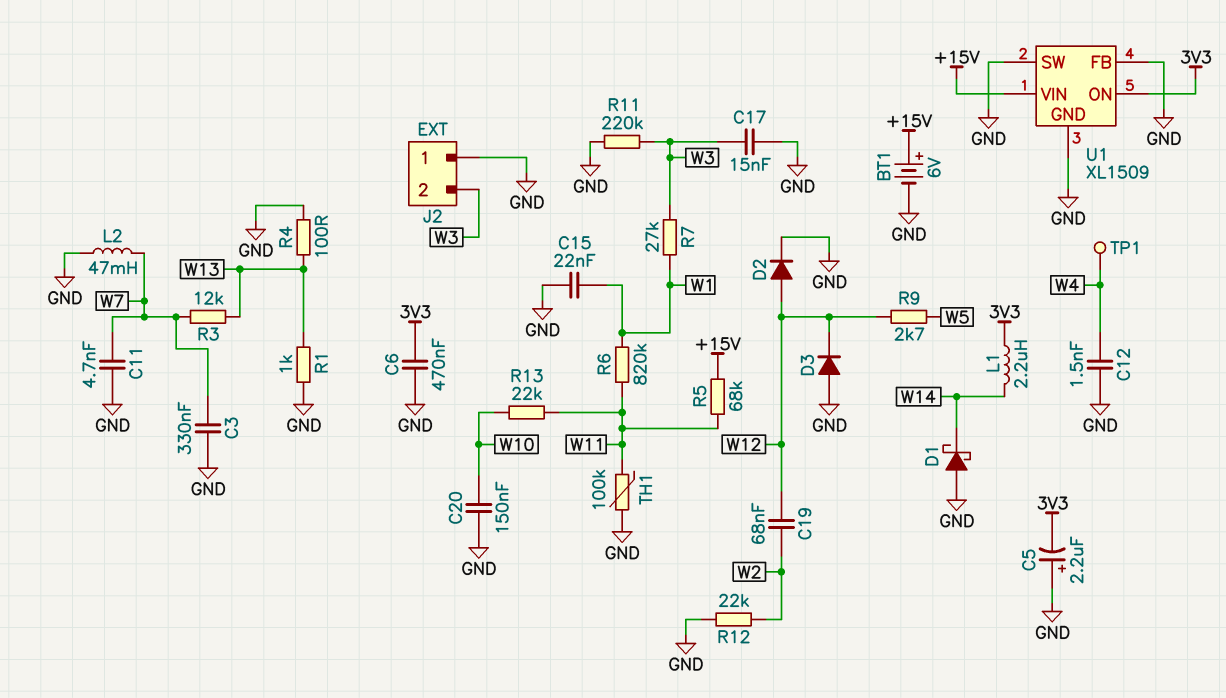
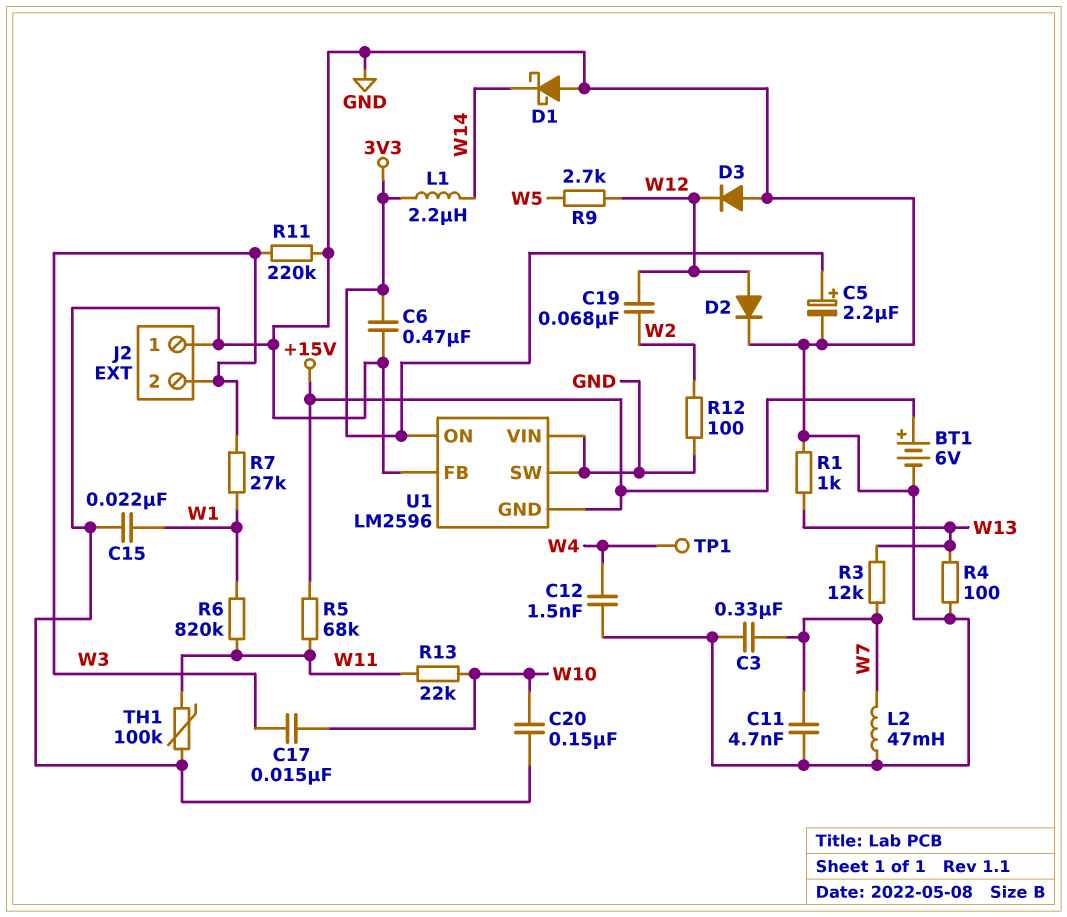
C5: 2.2uF (plus GND, minus 3V3) -> 2.2uF (plus 3V3, minus GND)
C17: 15nF (GND, W3) -> 15nF (W3, W10)
R12: 22k (GND, W2) -> 100 (GND, W2)
U1: XL1509 -> LM2596
U1 pin GND: GND -> +15V
U1 pin VIN: +15V -> GND

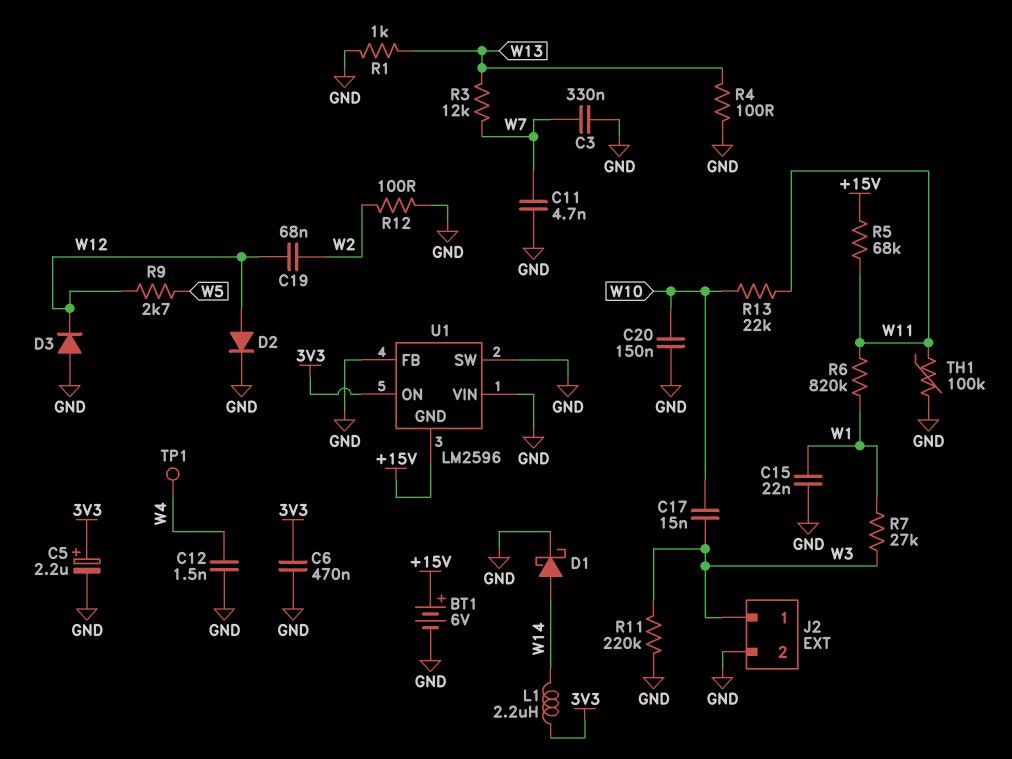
D1: schottky (A GND, K W14) -> schottky (A W14, K GND)
J2 pin 1: GND -> W3
J2 pin 2: W3 -> GND
L2: 47mH (GND, W7) -> none

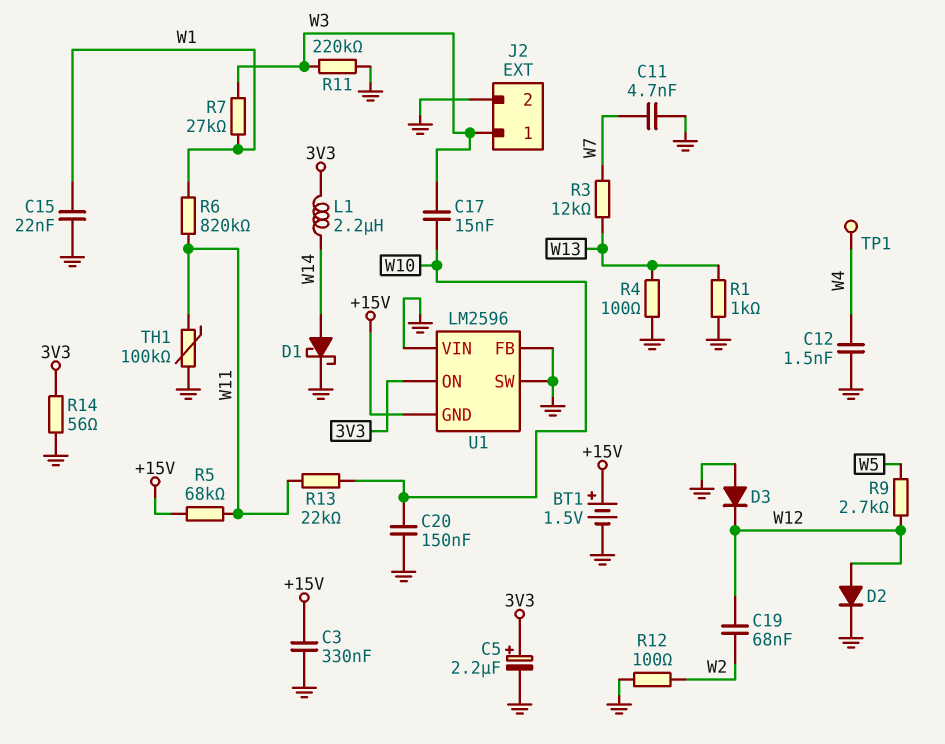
BT1: 6V (plus +15V, minus GND) -> 1.5V (plus +15V, minus GND)
C3: 330nF (GND, W7) -> 330nF (+15V, GND)
C6: 470nF (3V3, GND) -> none
R14: none -> 56 (3V3, GND)

